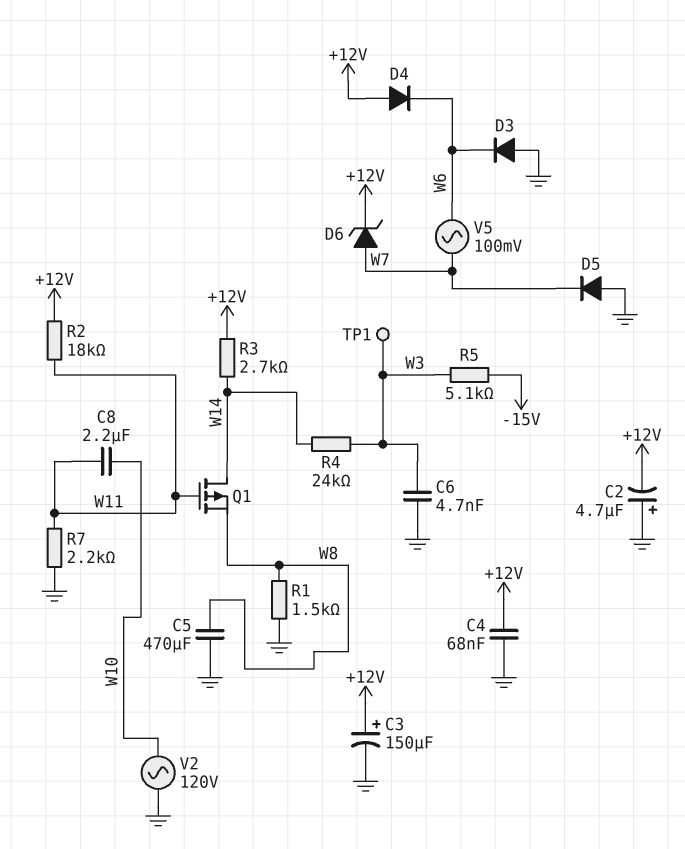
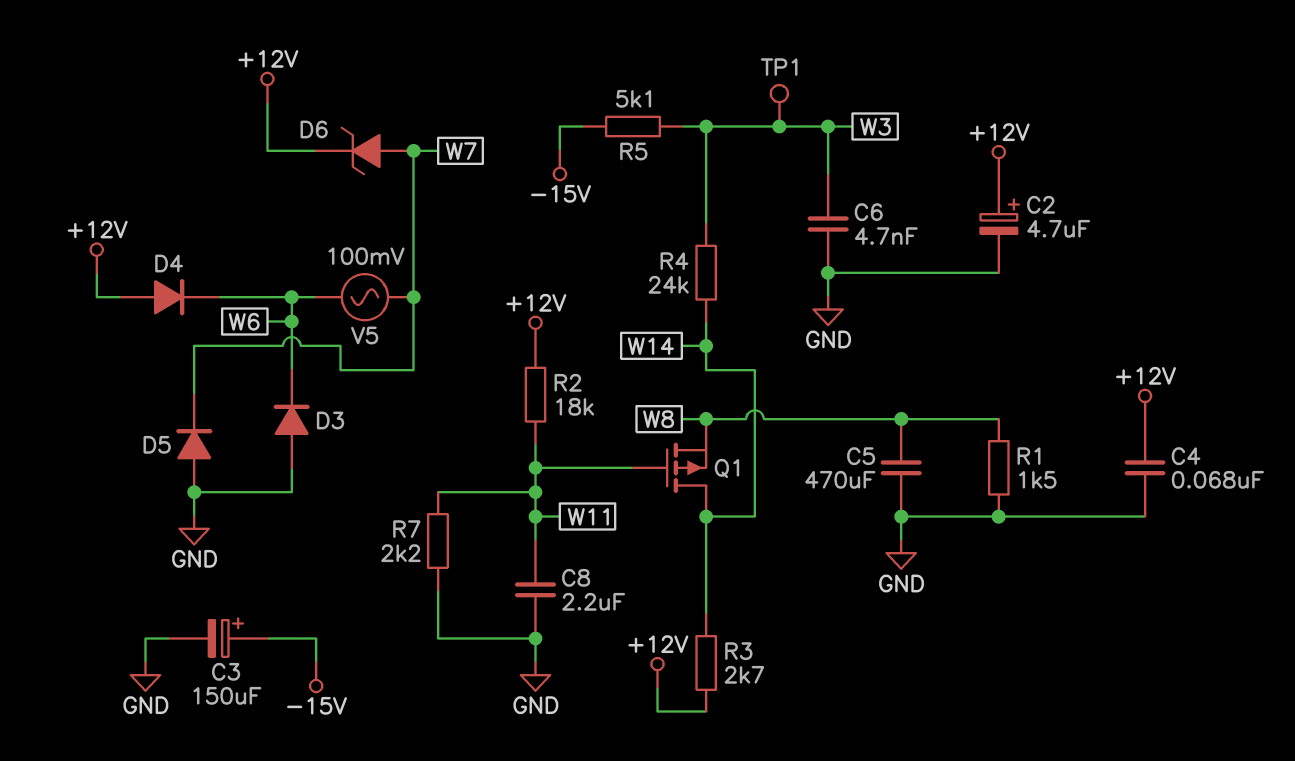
C2: 4.7uF (plus GND, minus +12V) -> 4.7uF (plus +12V, minus GND)
C3: 150uF (plus +12V, minus GND) -> 150uF (plus -15V, minus GND)
C8: 2.2uF (W10, W11) -> 2.2uF (GND, W11)
V2: AC 120V (GND, W10) -> none

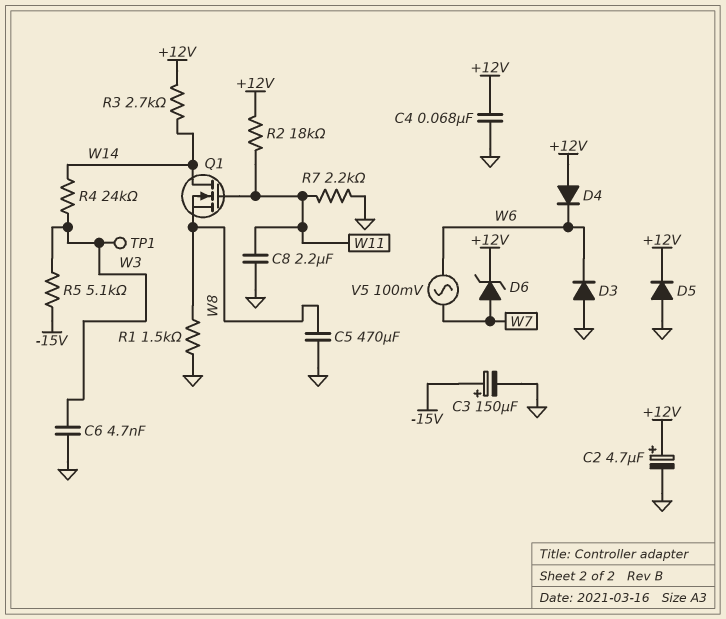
D5: diode (A GND, K W7) -> diode (A GND, K +12V)
Q1: PMOS (G W11, D W14, S W8) -> NMOS (G W11, D W14, S W8)

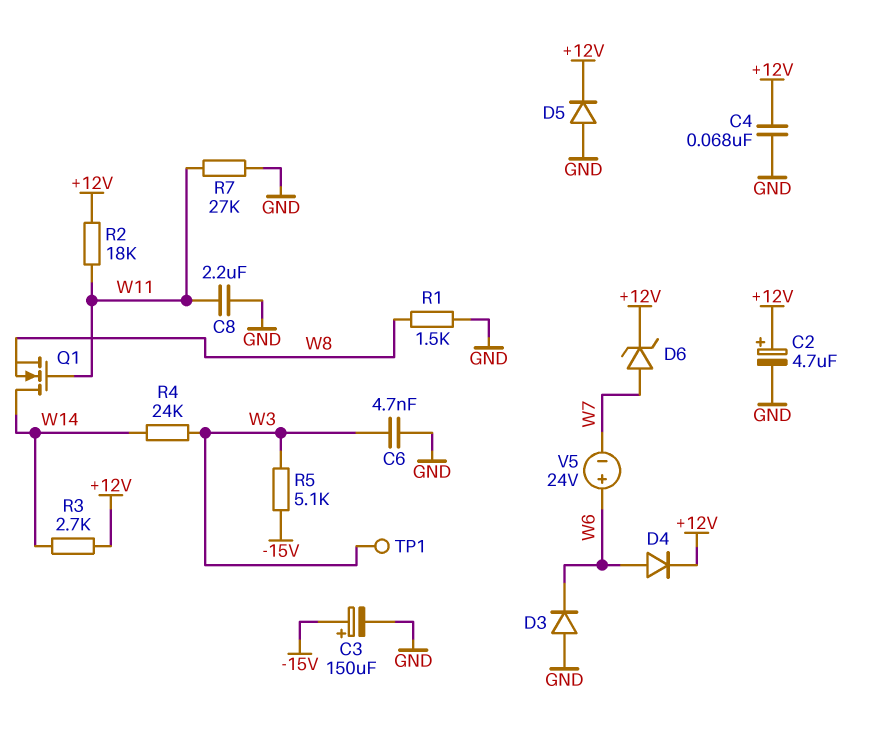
C5: 470uF (GND, W8) -> none
D4: diode (A +12V, K W6) -> diode (A W6, K +12V)
R7: 2.2k (GND, W11) -> 27k (GND, W11)
V5: AC 100mV (W6, W7) -> 24V (plus W6, minus W7)

